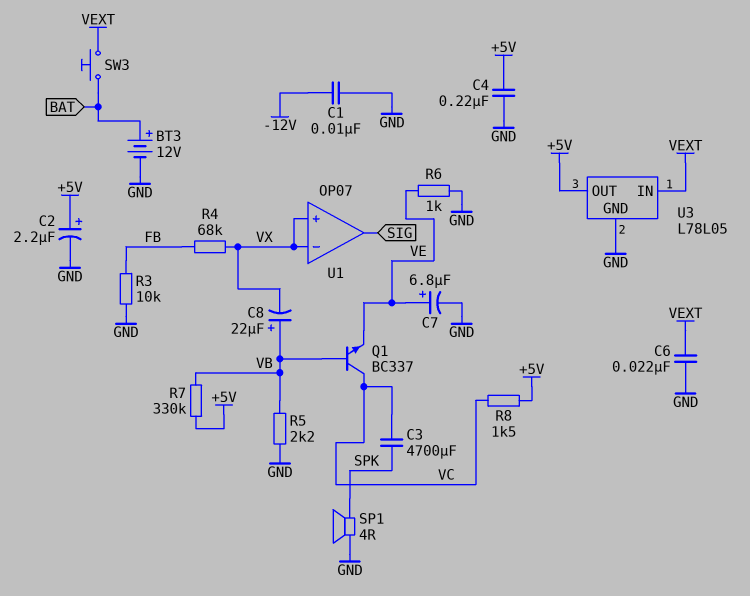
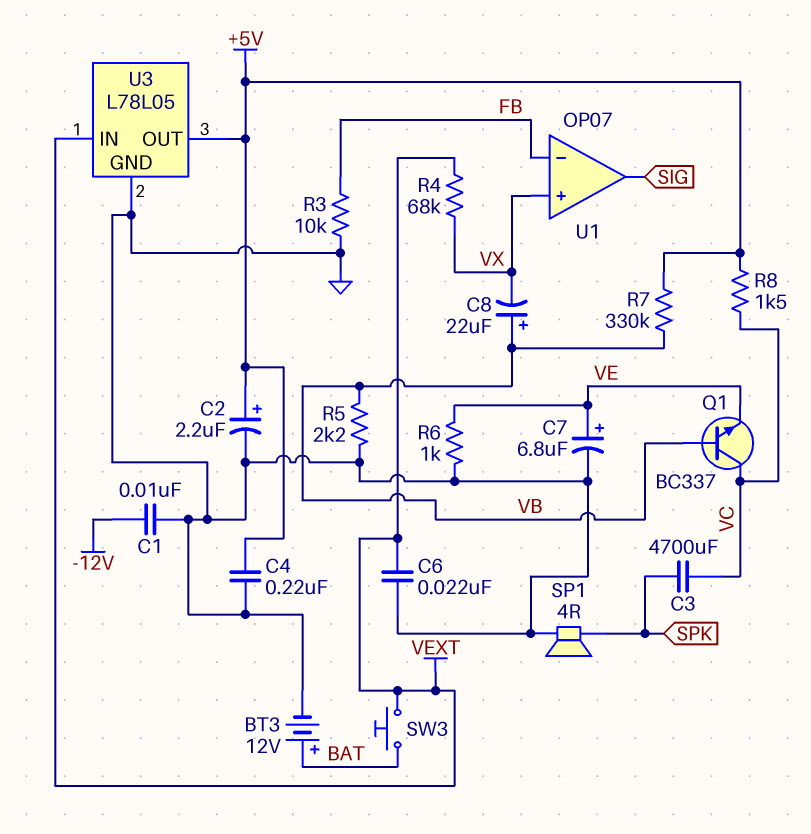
R4: 68k (FB, VX) -> 68k (VEXT, VX)
U1 pin in-: VX -> FB

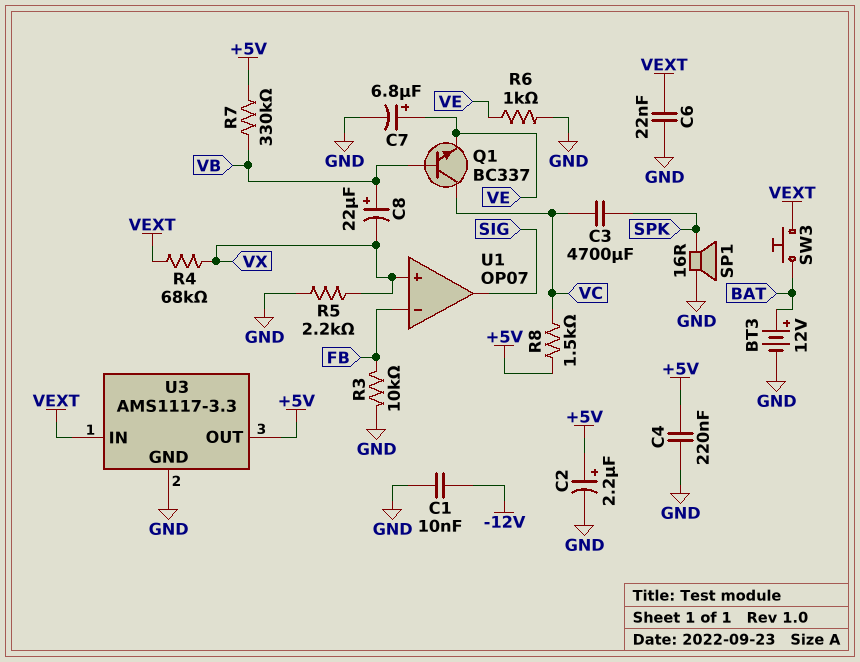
R5: 2.2k (GND, VB) -> 2.2k (GND, VX)
SP1: speaker 4R (GND, SPK) -> speaker 16R (GND, SPK)
U3: L78L05 -> AMS1117-3.3

